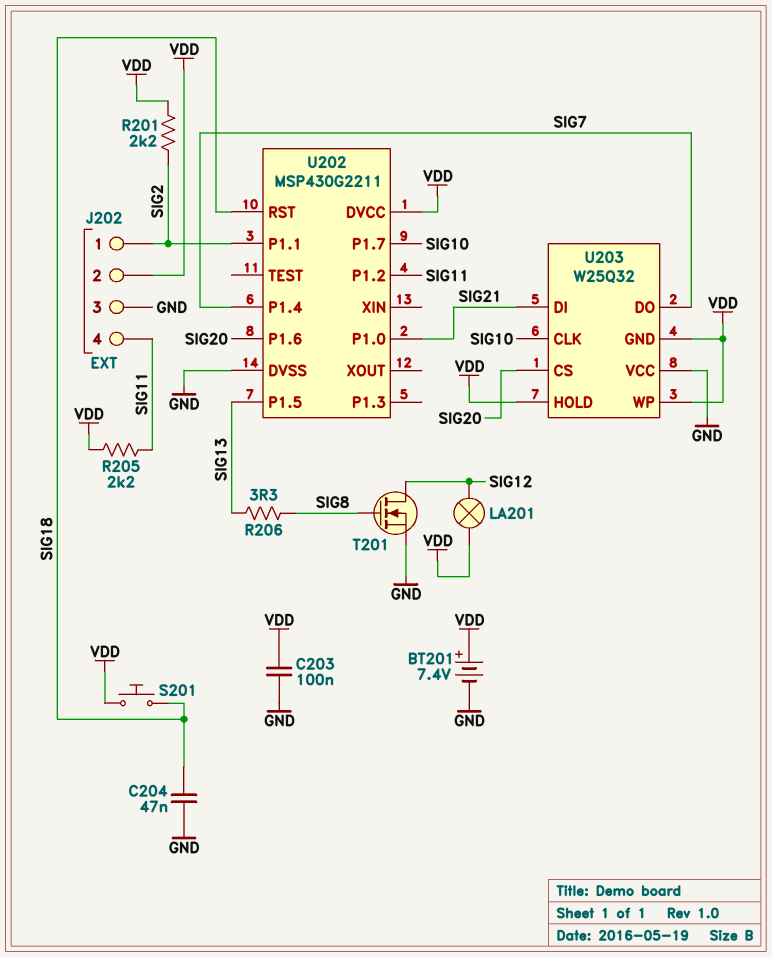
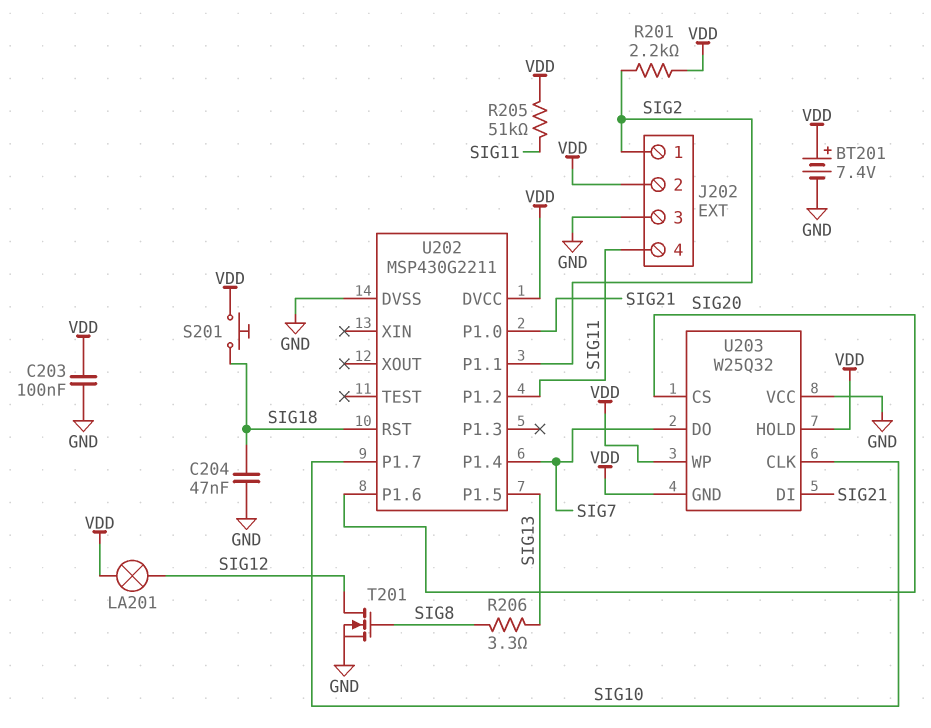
R205: 2.2k (SIG11, VDD) -> 51k (SIG11, VDD)

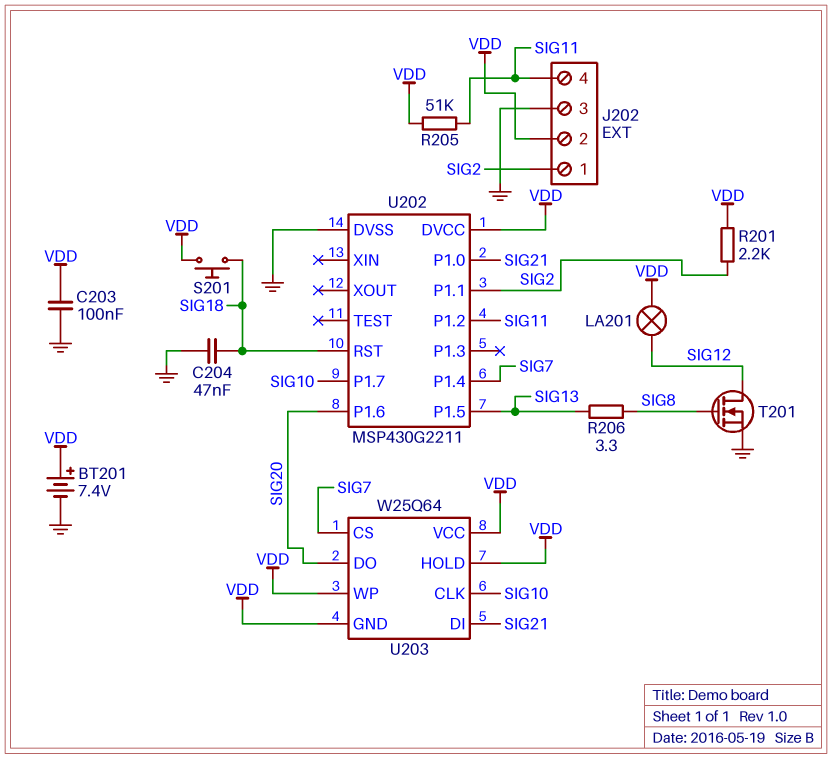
U203: W25Q32 -> W25Q64
U203 pin CS: SIG20 -> SIG7
U203 pin DO: SIG7 -> SIG20
U203 pin VCC: GND -> VDD

